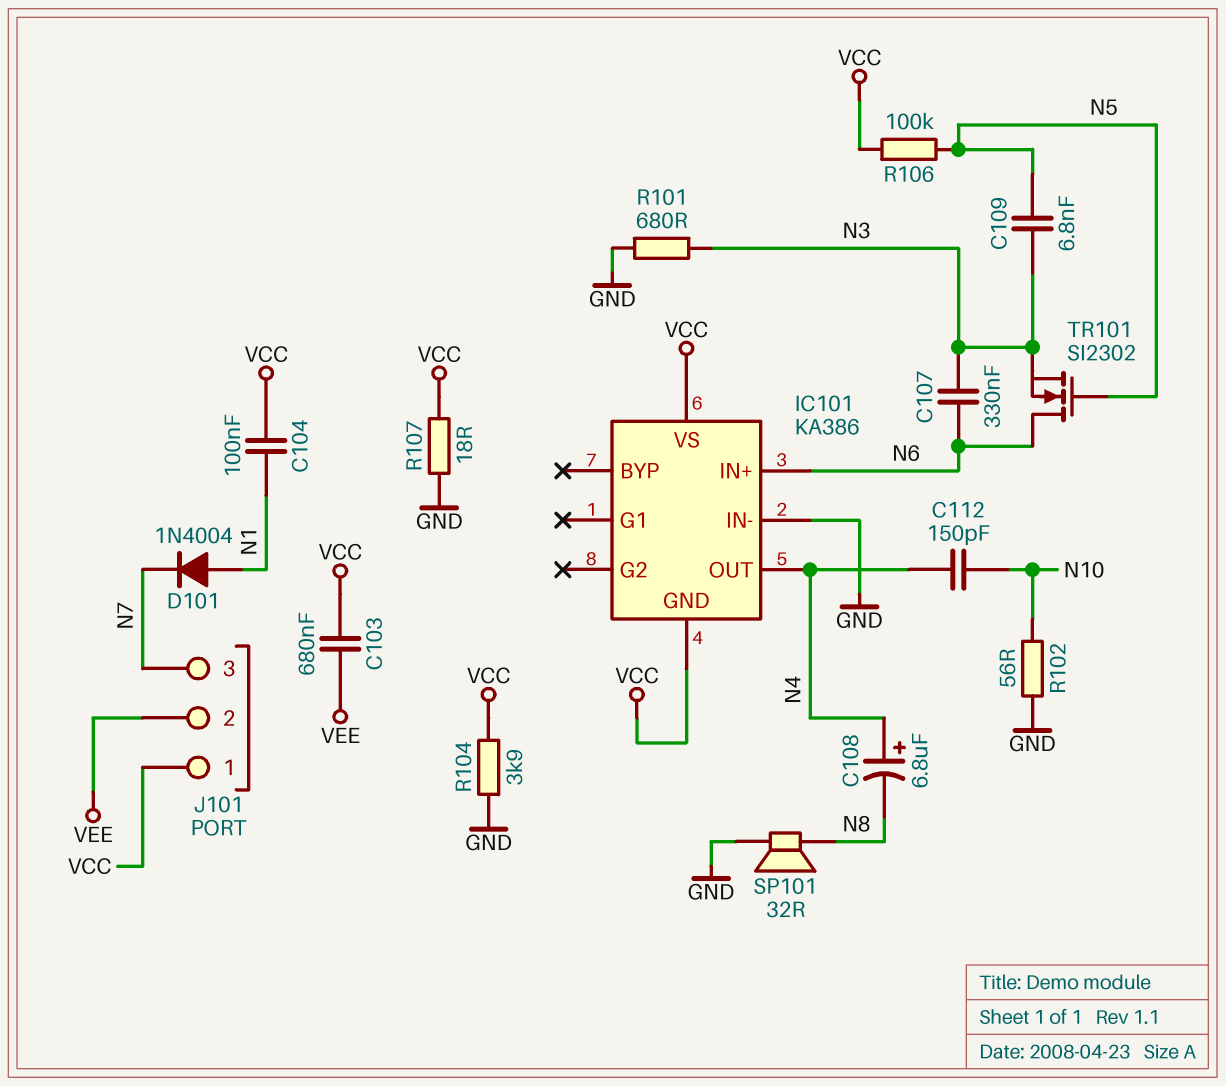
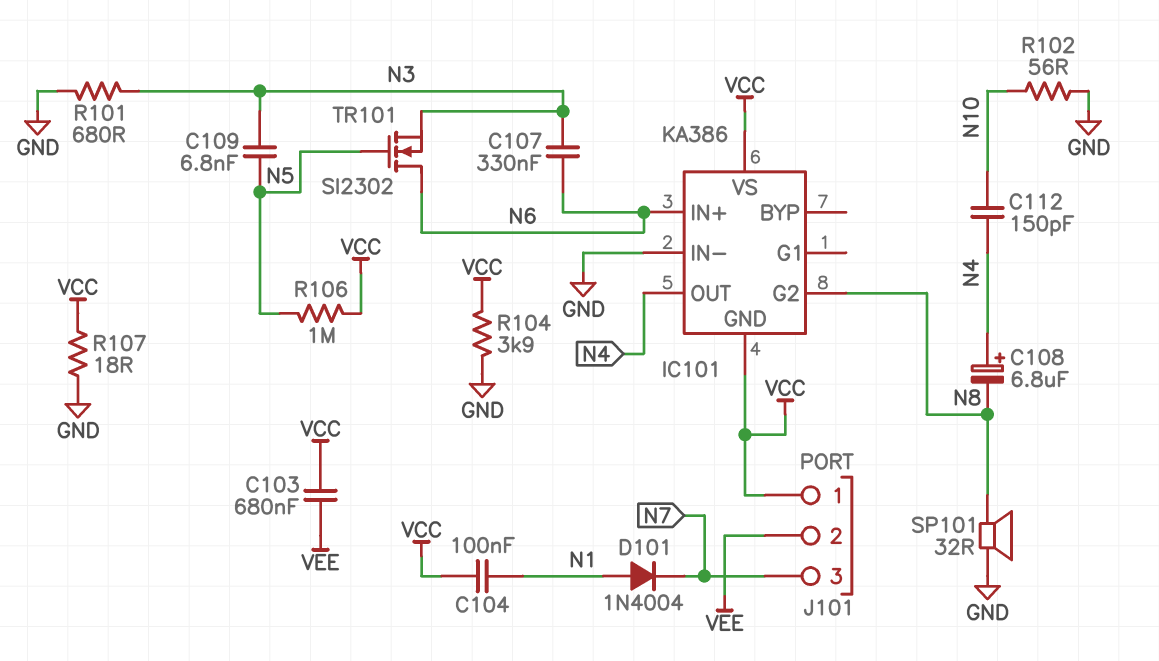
IC101 pin G2: none -> N8
R106: 100k (N5, VCC) -> 1M (N5, VCC)

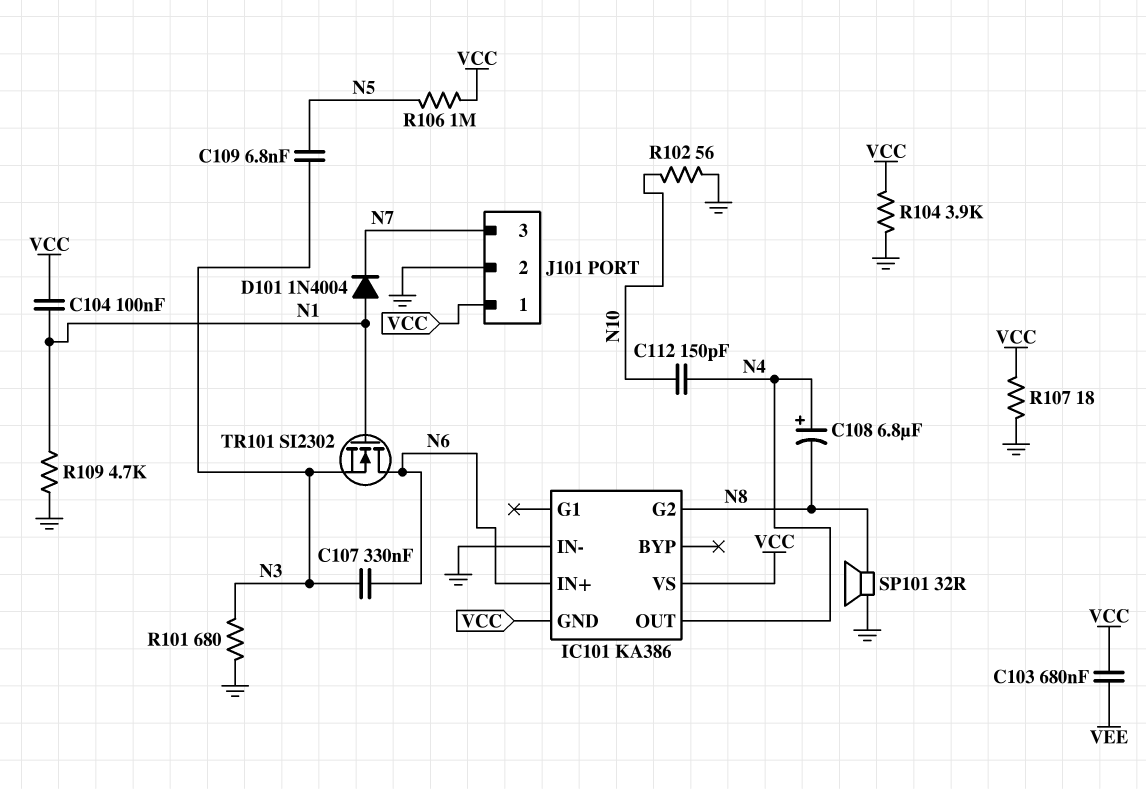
J101 pin 2: VEE -> GND
R109: none -> 4.7k (GND, N1)
TR101: NMOS SI2302 (G N5, D N6, S N3) -> NMOS SI2302 (G N1, D N6, S N3)

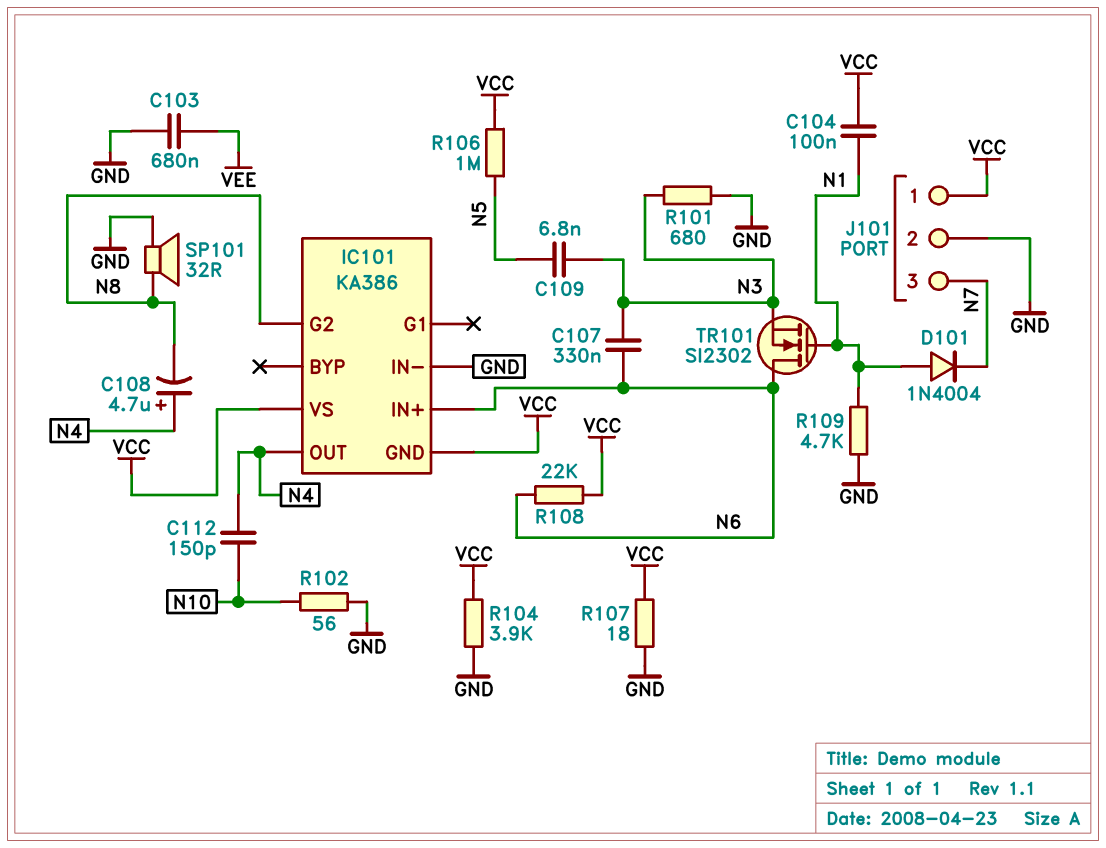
C103: 680nF (VCC, VEE) -> 680nF (GND, VEE)
C108: 6.8uF (plus N4, minus N8) -> 4.7uF (plus N4, minus N8)
R108: none -> 22k (N6, VCC)

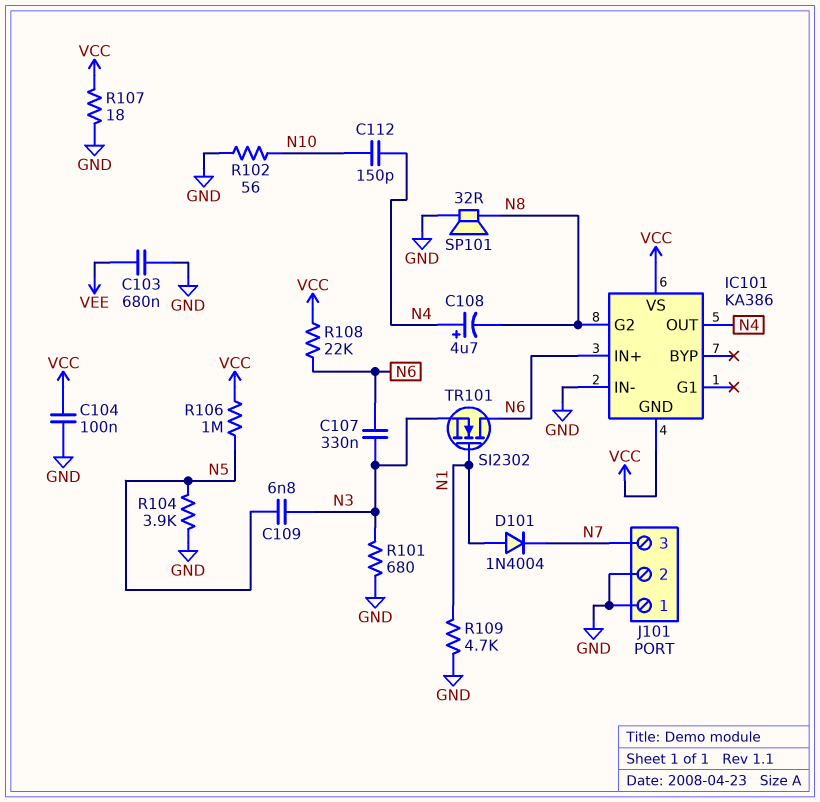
C104: 100nF (N1, VCC) -> 100nF (GND, VCC)
J101 pin 1: VCC -> GND
R104: 3.9k (GND, VCC) -> 3.9k (GND, N5)

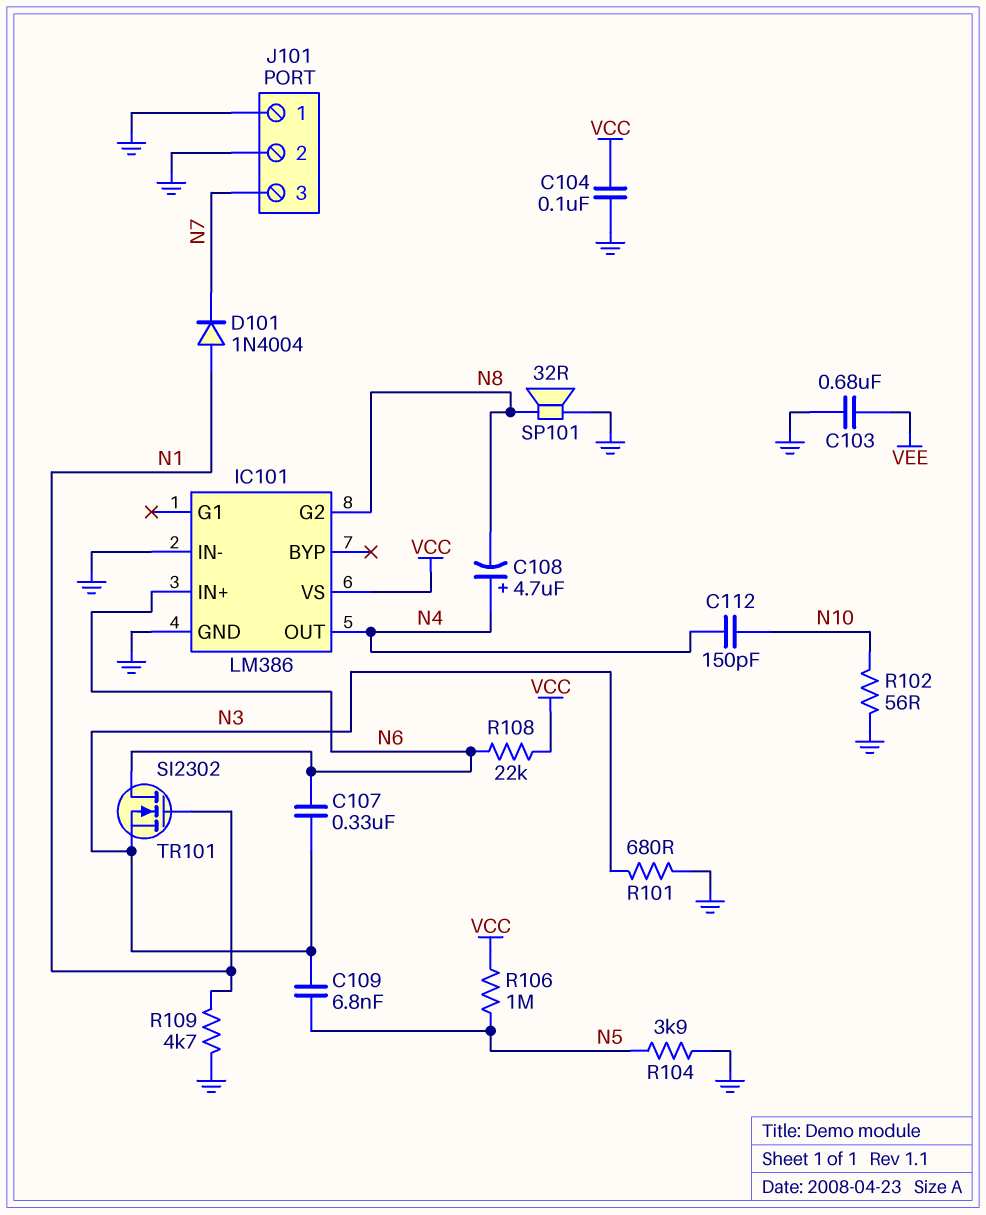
IC101: KA386 -> LM386
IC101 pin GND: VCC -> GND
R107: 18 (GND, VCC) -> none

